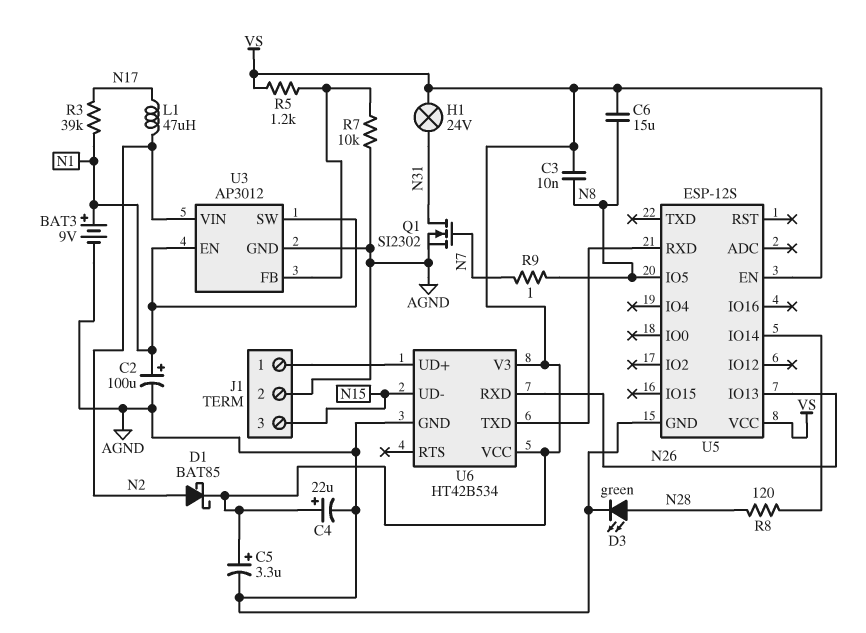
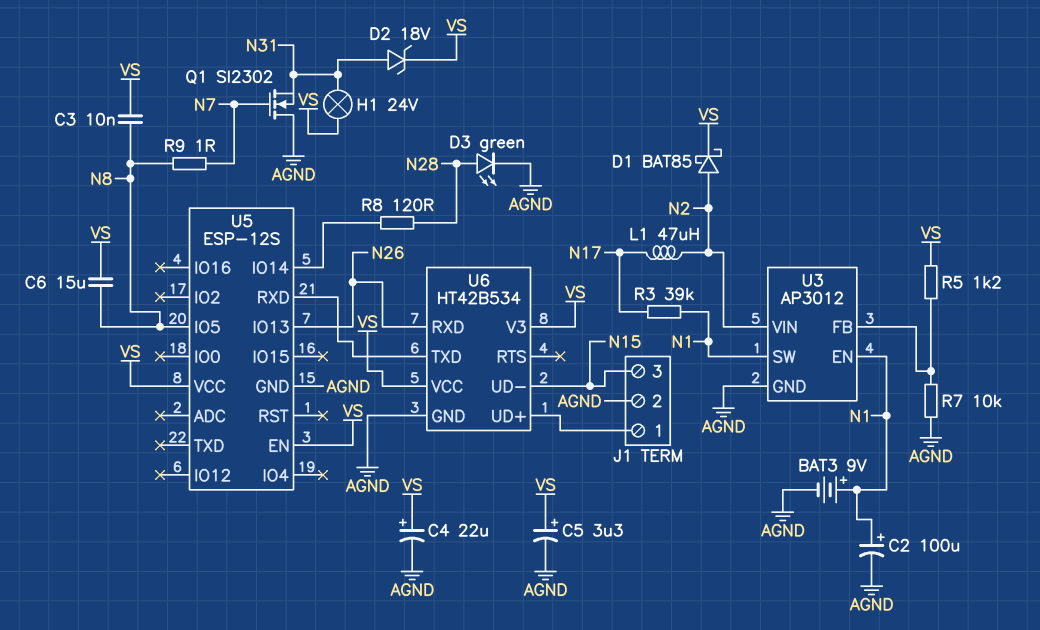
D2: none -> zener 18V (A N31, K VS)
Q1: NMOS SI2302 (G N7, D N31, S AGND) -> NMOS SI2302 (G N7, D AGND, S N31)

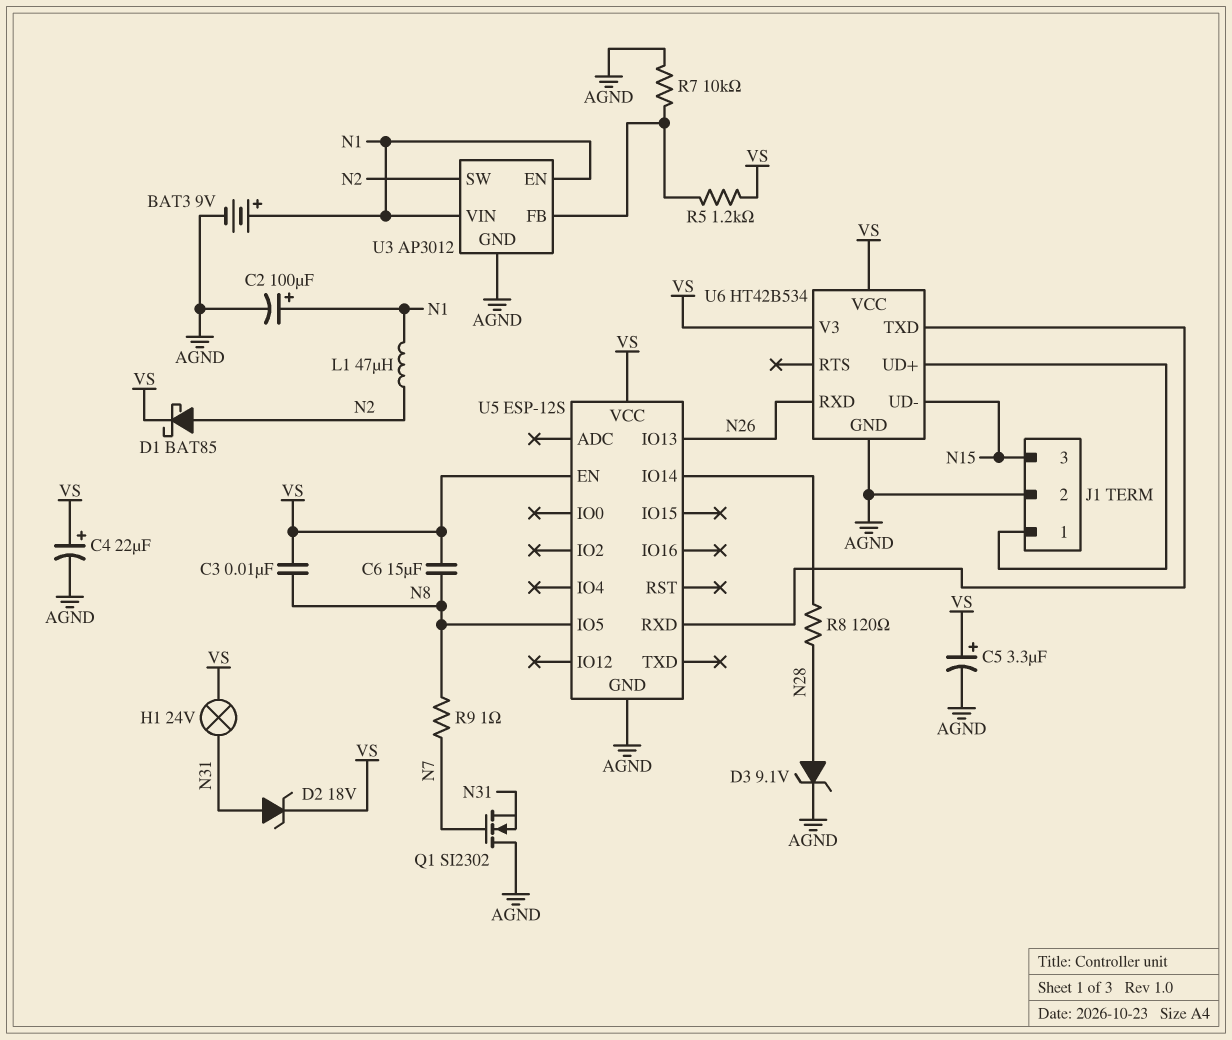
D3: LED green (A N28, K AGND) -> zener 9.1V (A N28, K AGND)
L1: 47uH (N2, N17) -> 47uH (N1, N2)
R3: 39k (N1, N17) -> none
U3 pin SW: N1 -> N2
U3 pin VIN: N2 -> N1

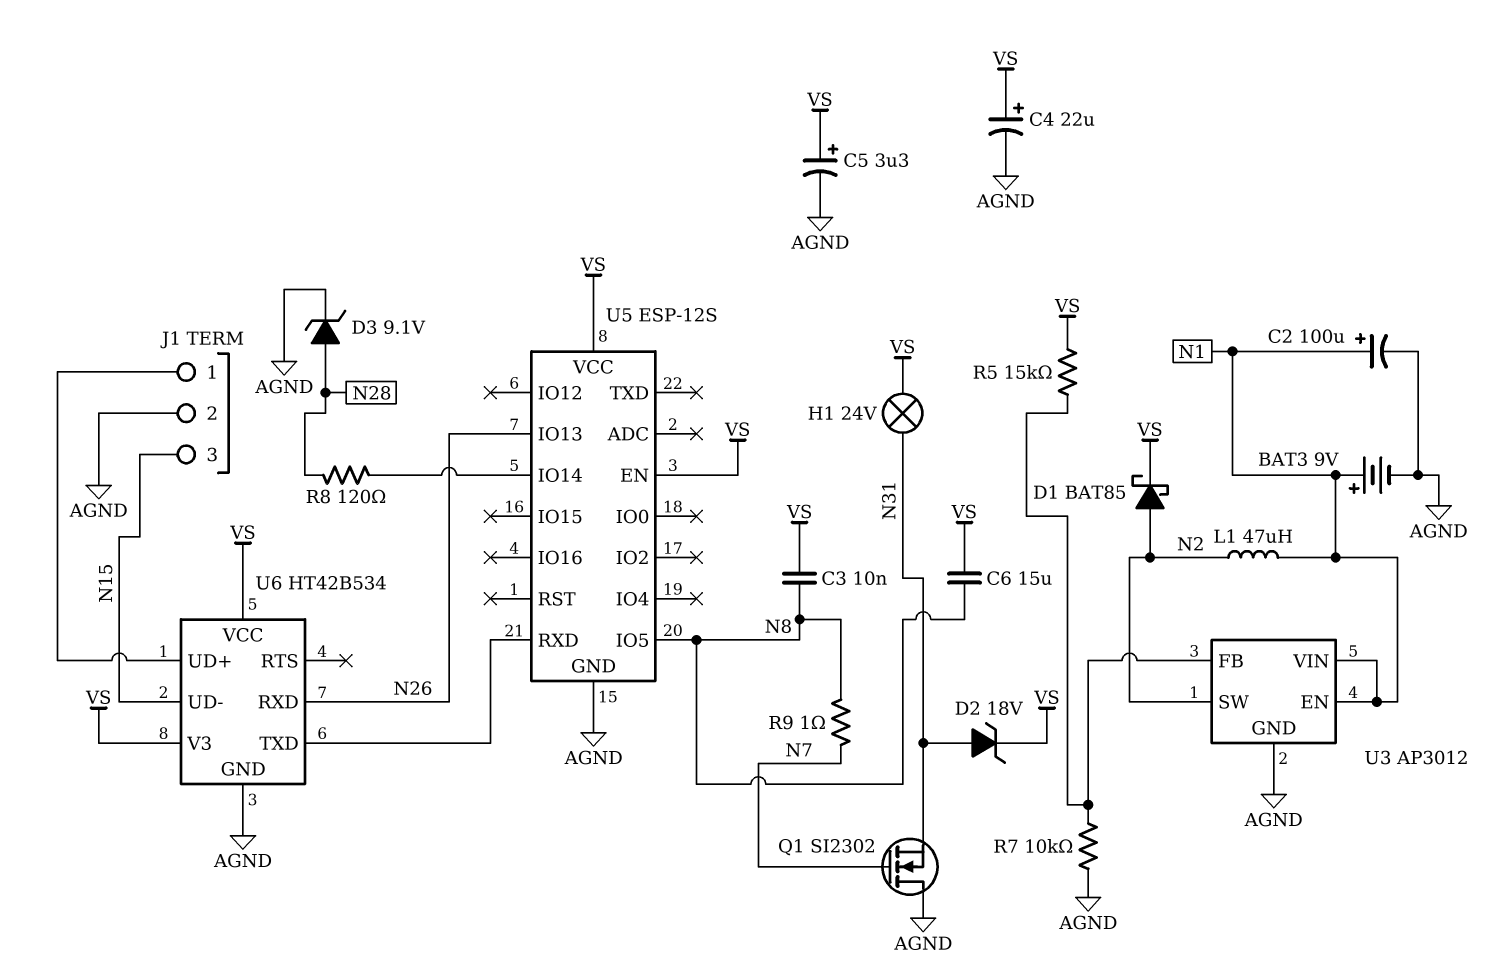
R5: 1.2k (U3/FB, VS) -> 15k (U3/FB, VS)

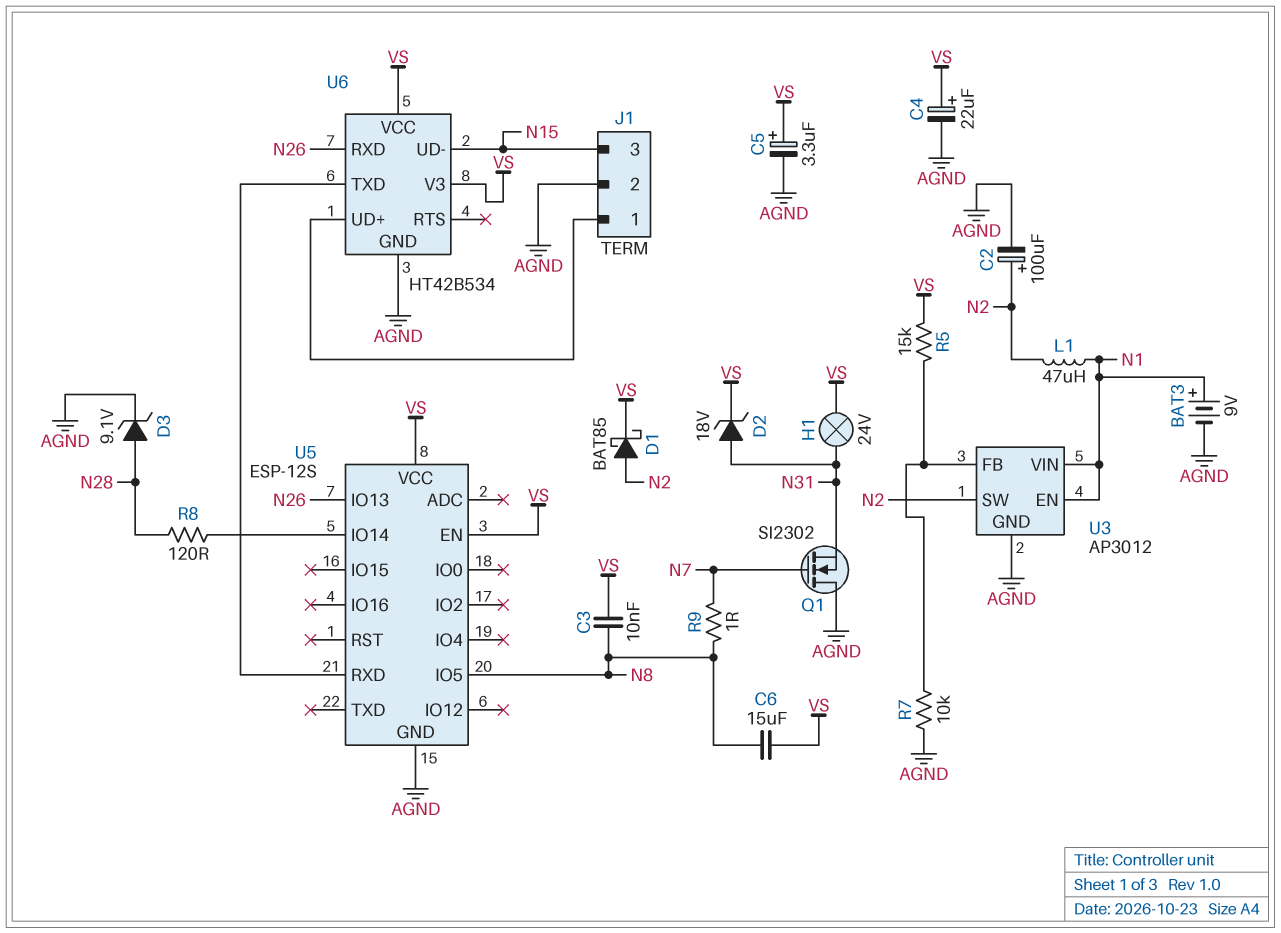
C2: 100uF (plus N1, minus AGND) -> 100uF (plus N2, minus AGND)

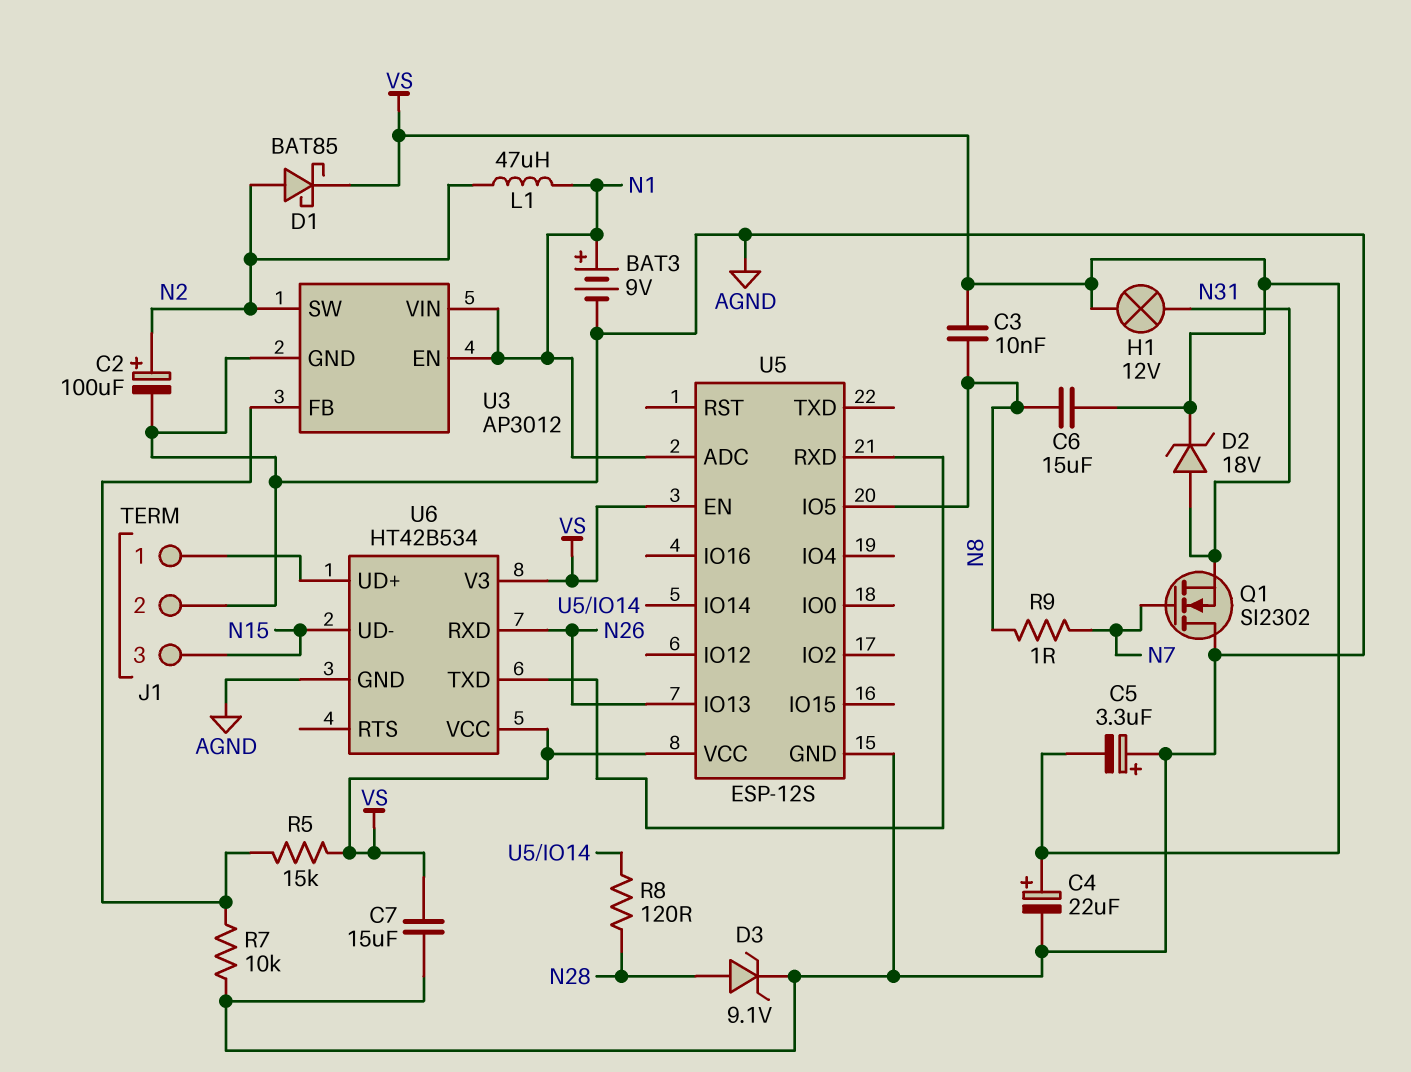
C5: 3.3uF (plus VS, minus AGND) -> 3.3uF (plus AGND, minus VS)
C7: none -> 15uF (AGND, VS)
H1: lamp 24V (N31, VS) -> lamp 12V (N31, VS)
U5 pin ADC: none -> N1

